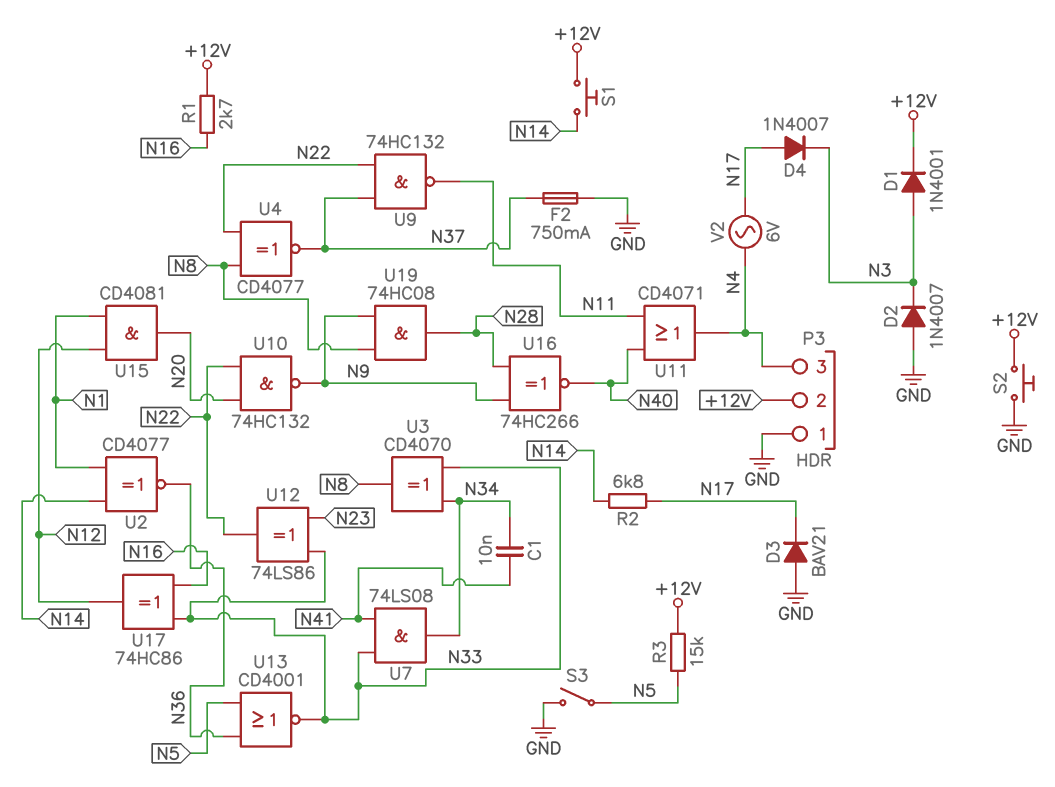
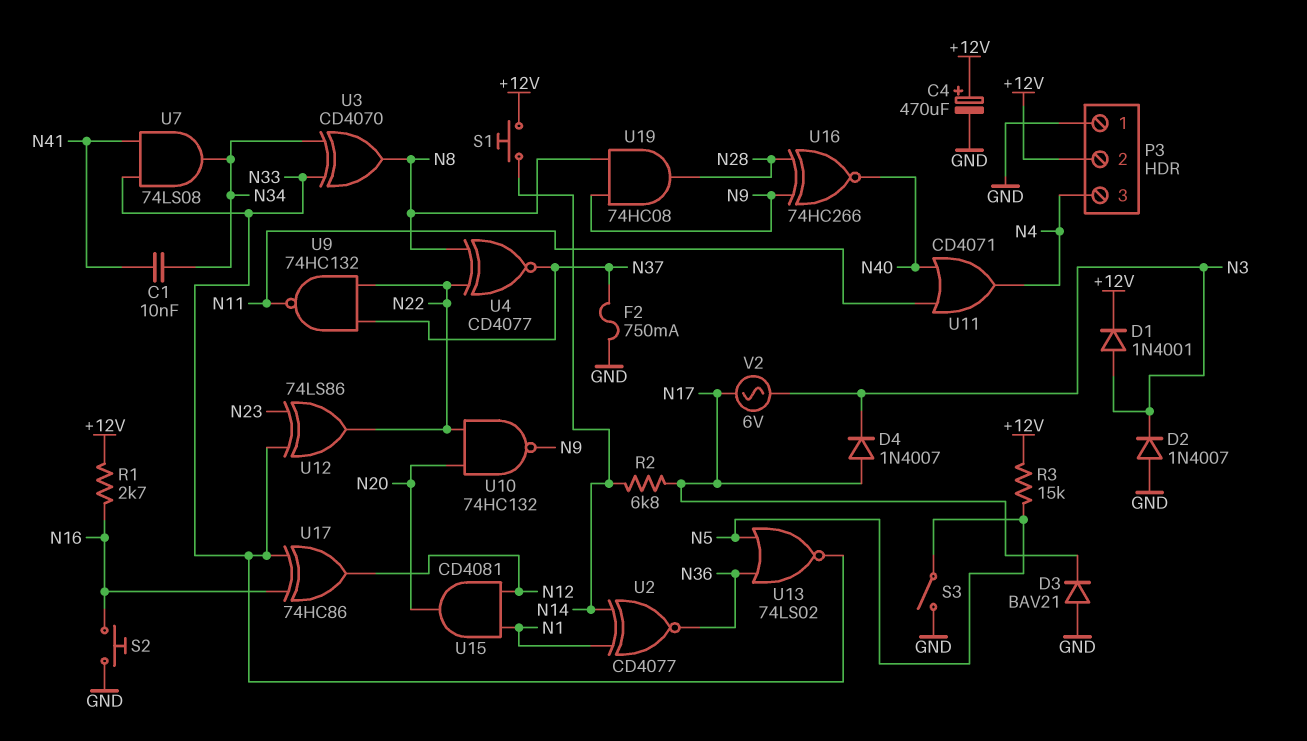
C4: none -> 470uF (plus +12V, minus GND)
S2: button (+12V, GND) -> button (GND, N16)
U13: NOR CD4001 (in N5, in N36, out N33) -> NOR 74LS02 (in N5, in N36, out N33)
V2: AC 6V (N4, N17) -> AC 6V (N3, N17)

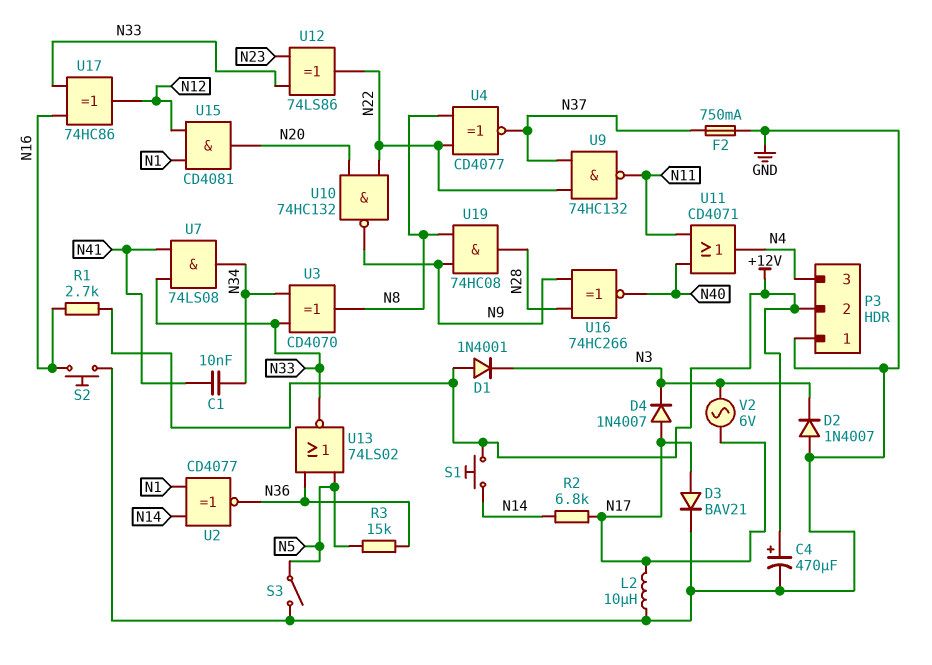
D1: diode 1N4001 (A N3, K +12V) -> diode 1N4001 (A +12V, K N3)
D3: diode BAV21 (A GND, K N17) -> diode BAV21 (A N17, K GND)
L2: none -> 10uH (GND, N17)
R3: 15k (+12V, N5) -> 15k (N5, N36)

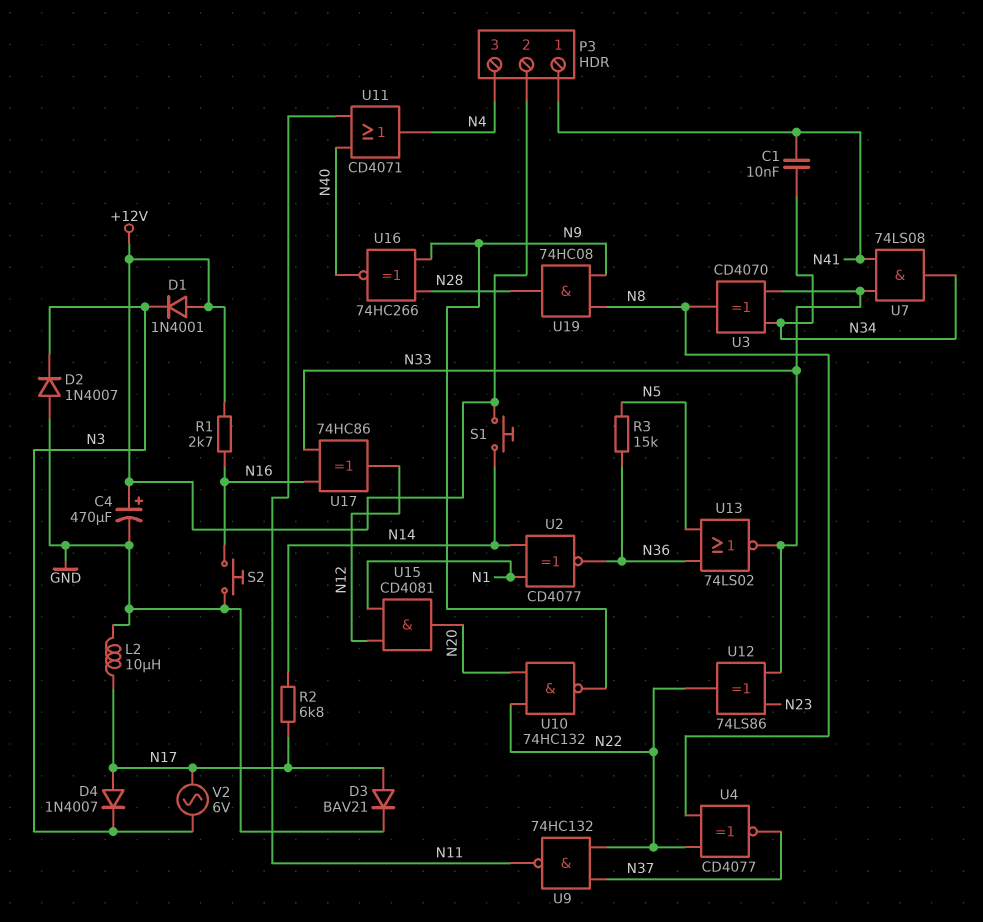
F2: 750mA (GND, N37) -> none
P3 pin 1: GND -> N41
S3: switch (GND, N5) -> none

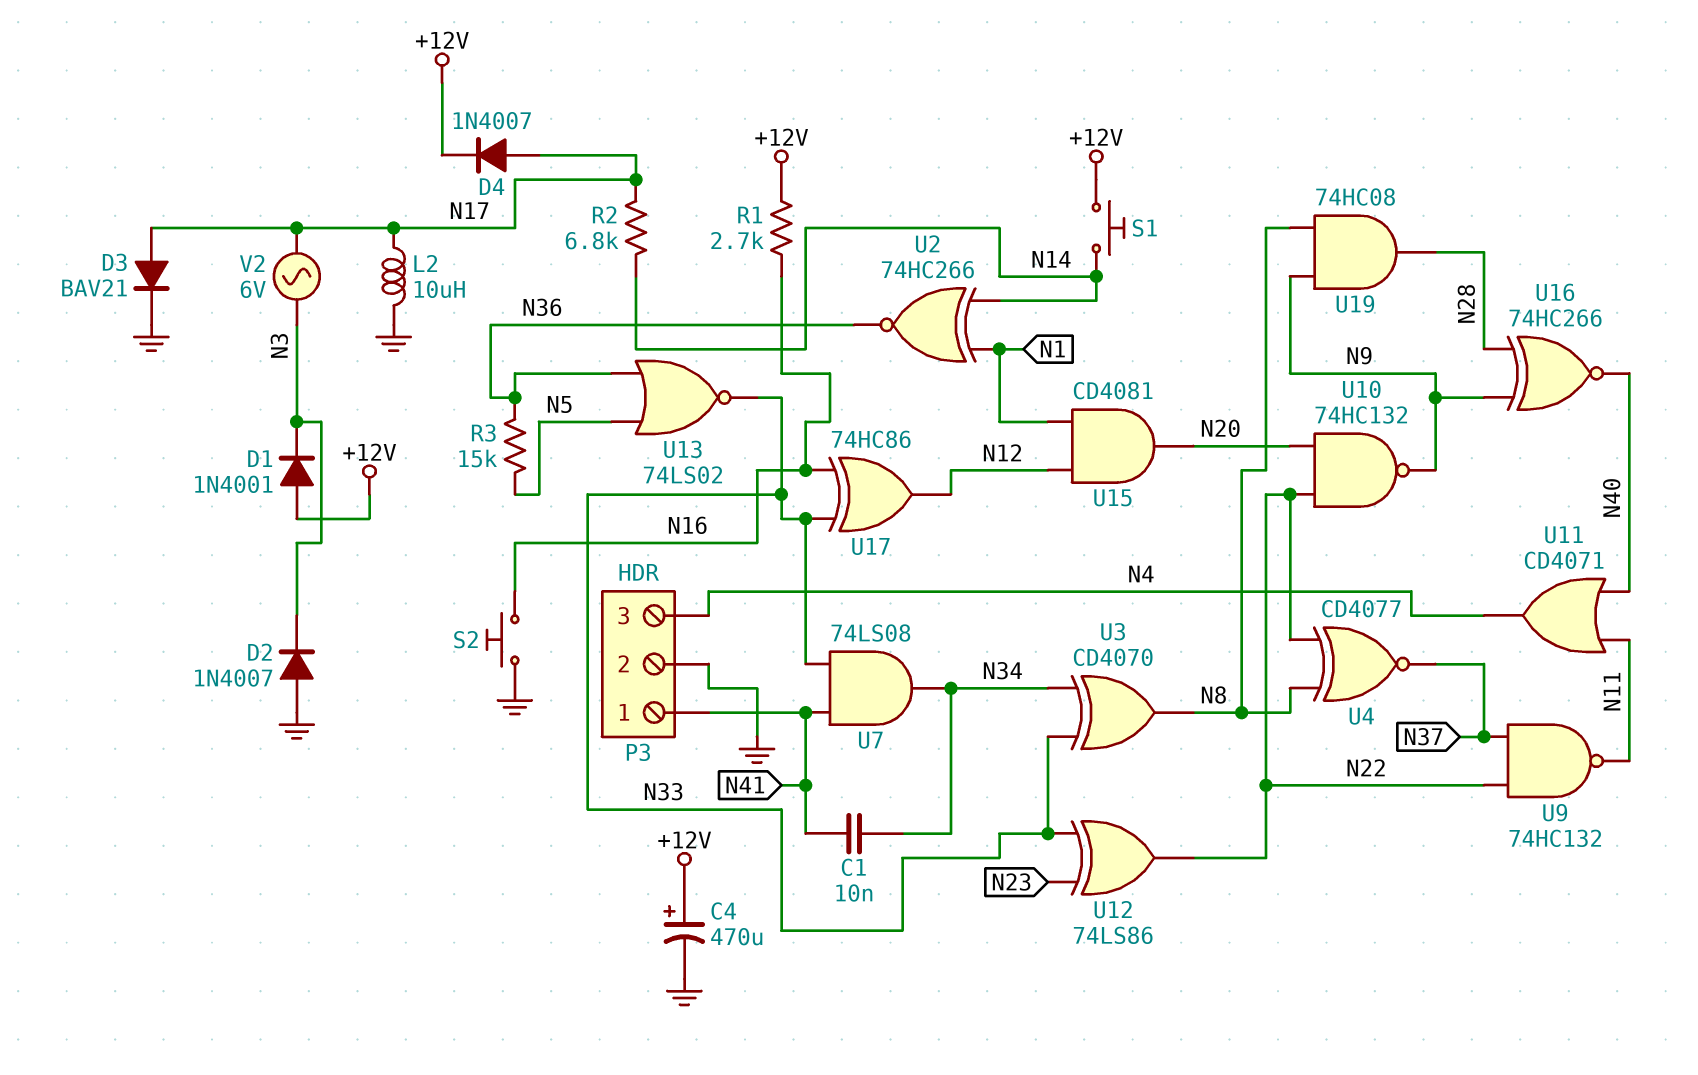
D4: diode 1N4007 (A N17, K N3) -> diode 1N4007 (A N17, K +12V)
P3 pin 2: +12V -> GND
U2: XNOR CD4077 (in N1, in N14, out N36) -> XNOR 74HC266 (in N1, in N14, out N36)

